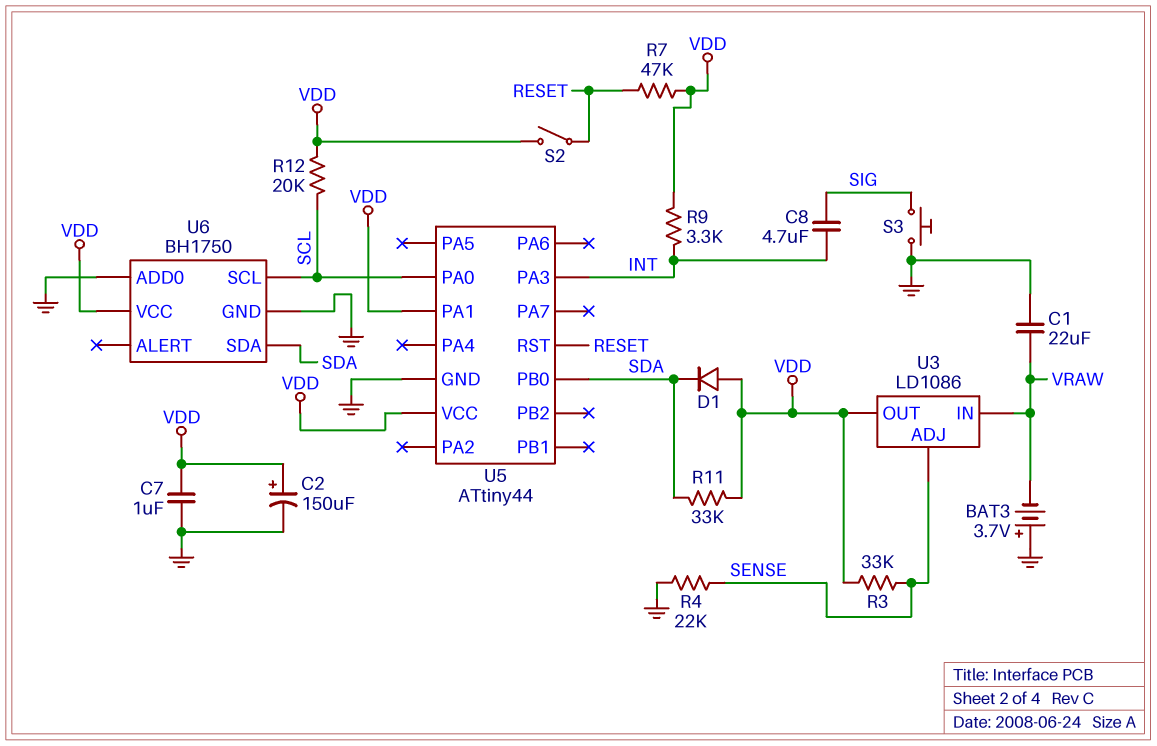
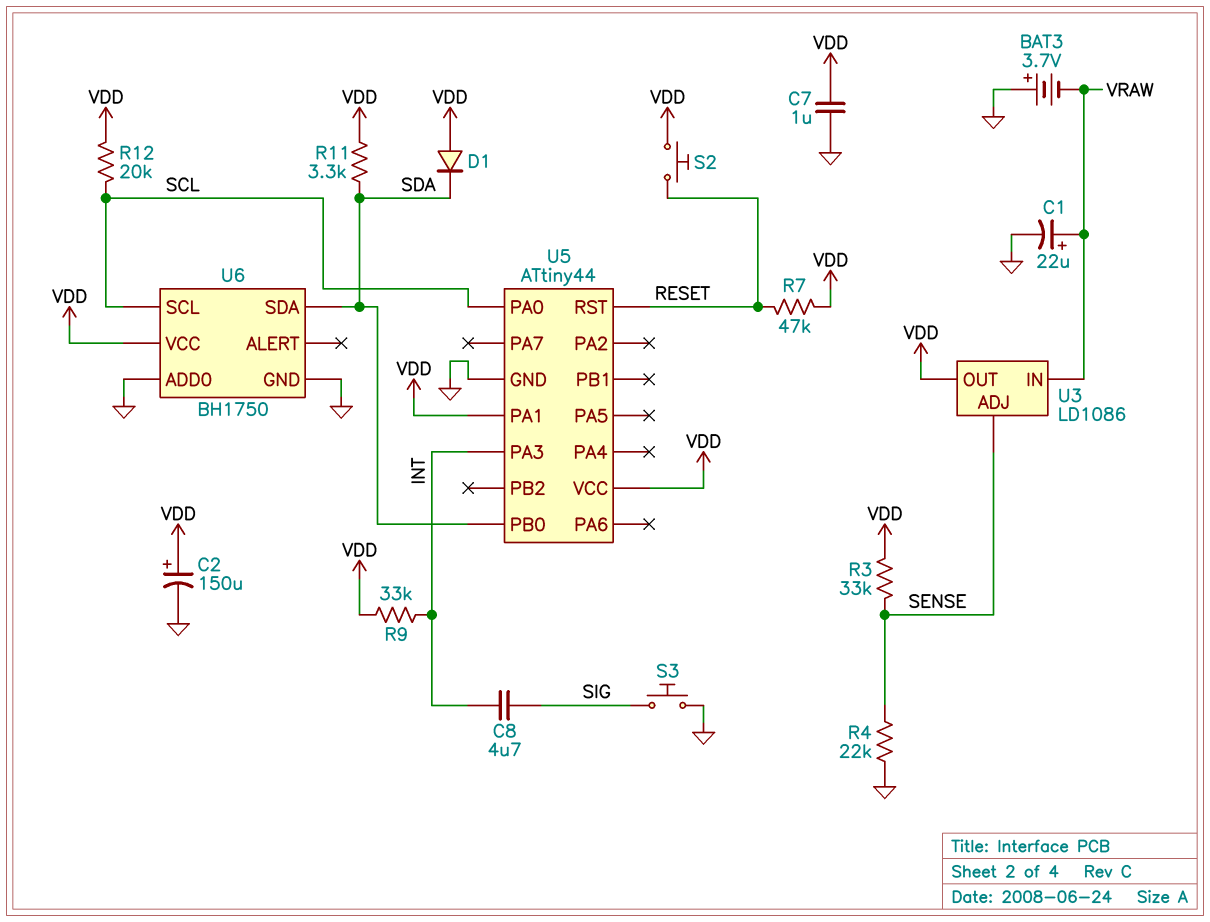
C1: 22uF (GND, VRAW) -> 22uF (plus VRAW, minus GND)
R9: 3.3k (INT, VDD) -> 33k (INT, VDD)
R11: 33k (SDA, VDD) -> 3.3k (SDA, VDD)
S2: switch (RESET, VDD) -> button (RESET, VDD)

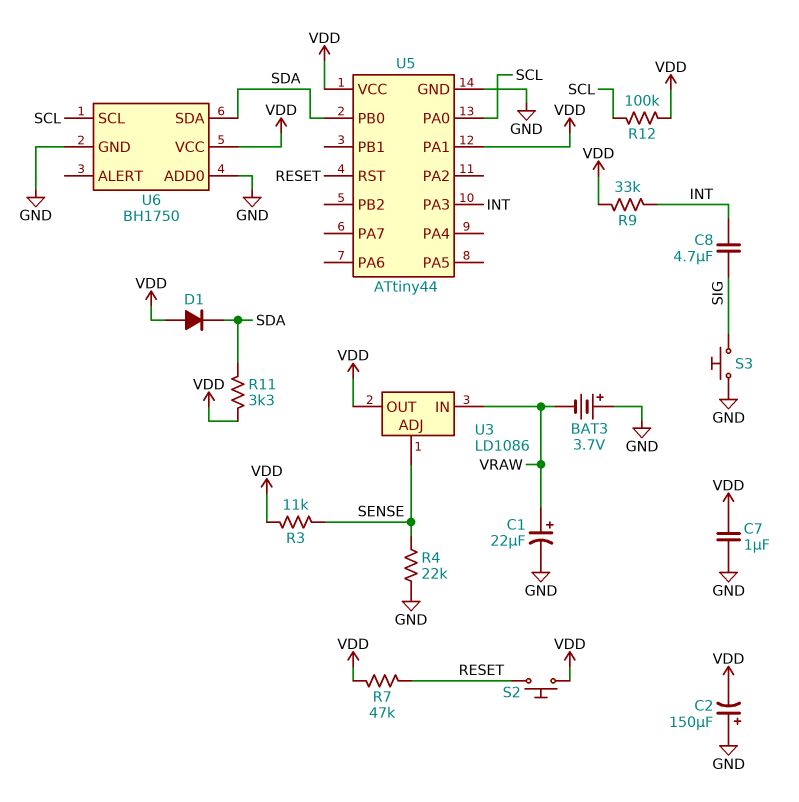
C2: 150uF (plus VDD, minus GND) -> 150uF (plus GND, minus VDD)
R3: 33k (SENSE, VDD) -> 11k (SENSE, VDD)
R12: 20k (SCL, VDD) -> 100k (SCL, VDD)

